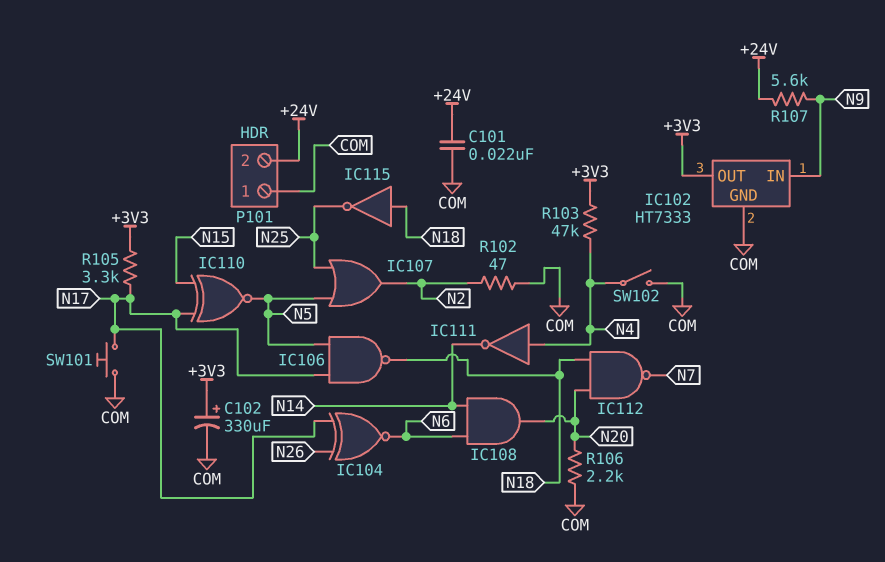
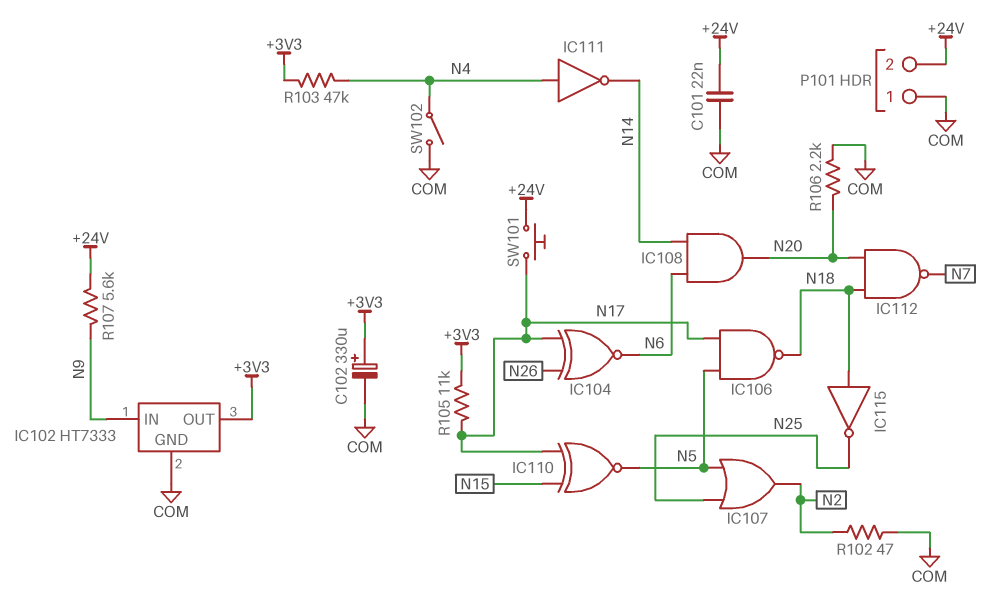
R105: 3.3k (+3V3, N17) -> 11k (+3V3, N17)
SW101: button (COM, N17) -> button (+24V, N17)

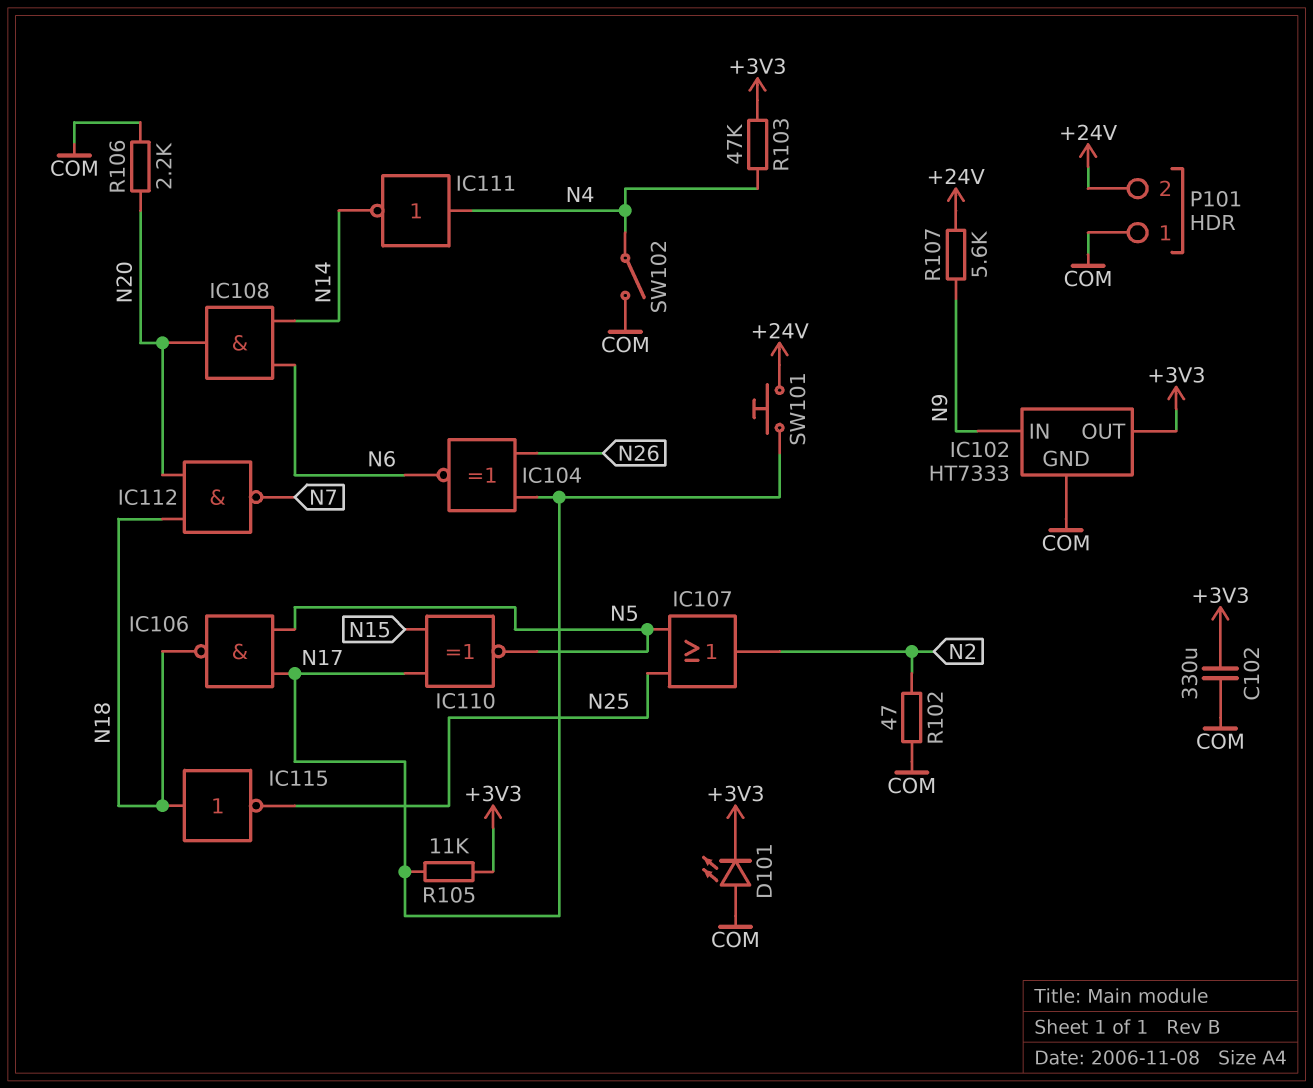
C101: 22nF (+24V, COM) -> none
C102: 330uF (plus +3V3, minus COM) -> 330uF (+3V3, COM)
D101: none -> LED (A COM, K +3V3)

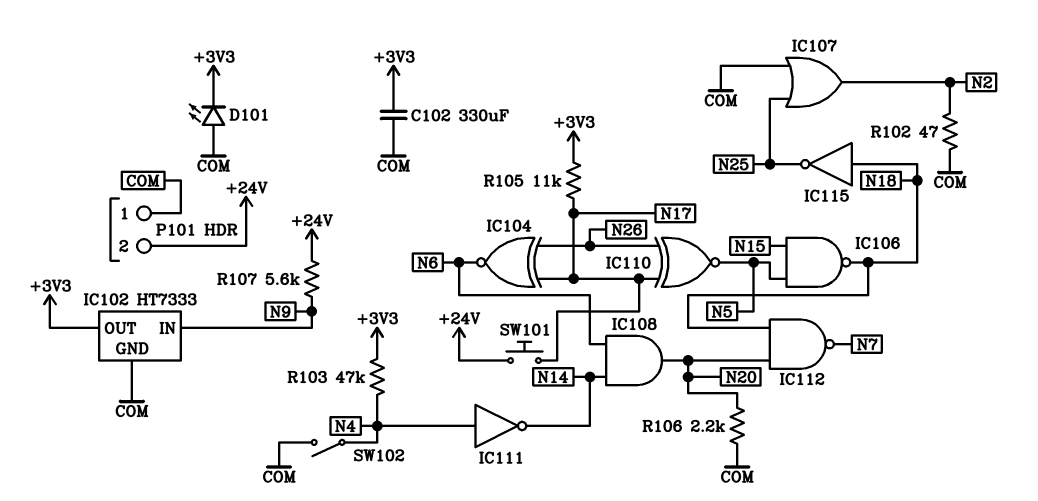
IC106: NAND (in N5, in N17, out N18) -> NAND (in N5, in N15, out N18)
IC107: OR (in N5, in N25, out N2) -> OR (in COM, in N25, out N2)
IC110: XNOR (in N15, in N17, out N5) -> XNOR (in N17, in N26, out N5)

